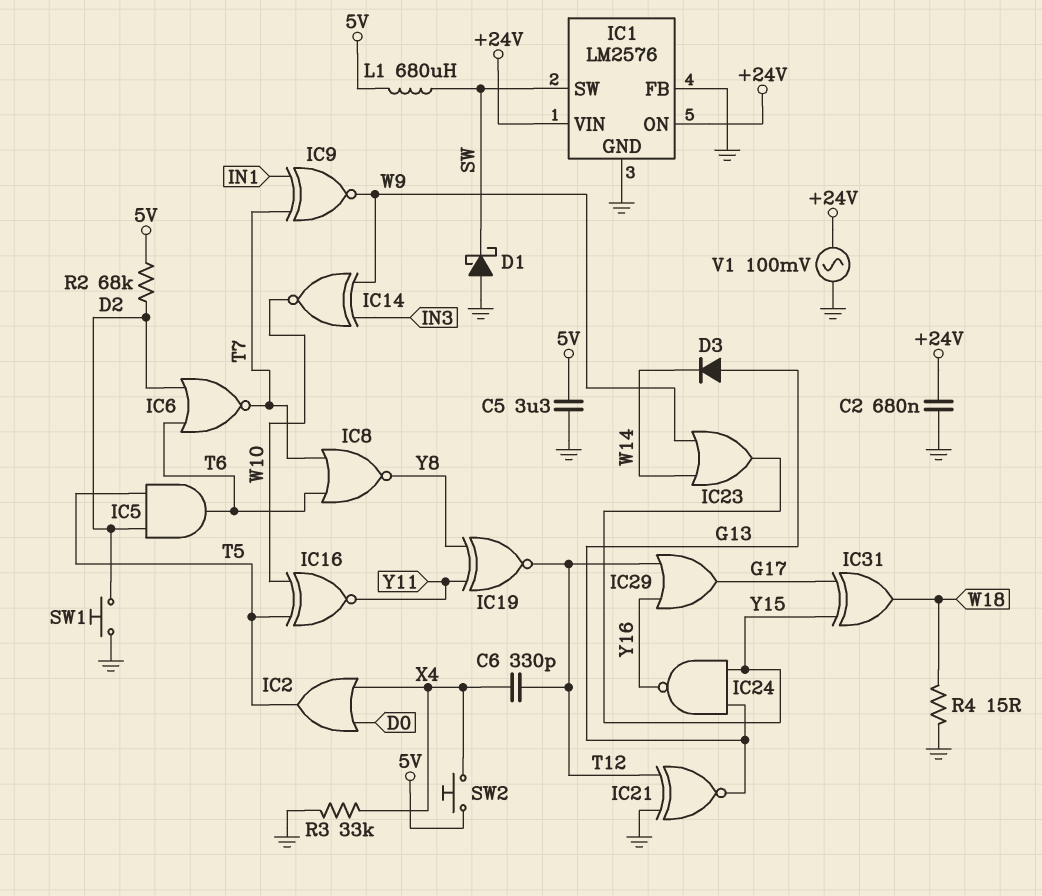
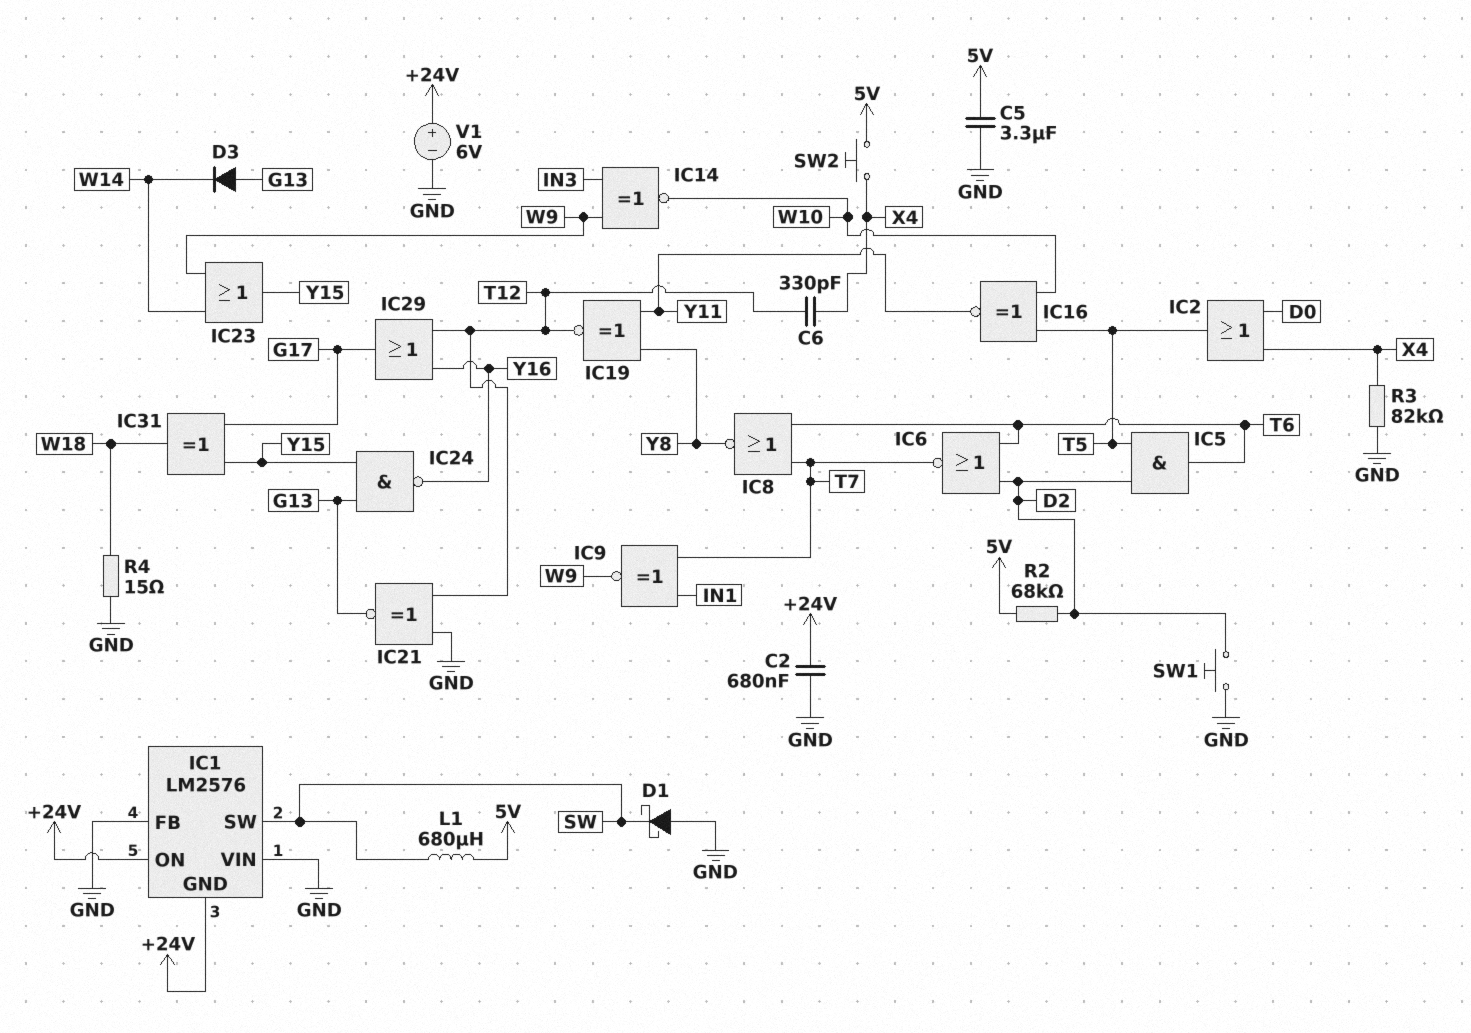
IC1 pin GND: GND -> +24V
IC1 pin VIN: +24V -> GND
R3: 33k (GND, X4) -> 82k (GND, X4)
V1: AC 100mV (+24V, GND) -> 6V (plus +24V, minus GND)

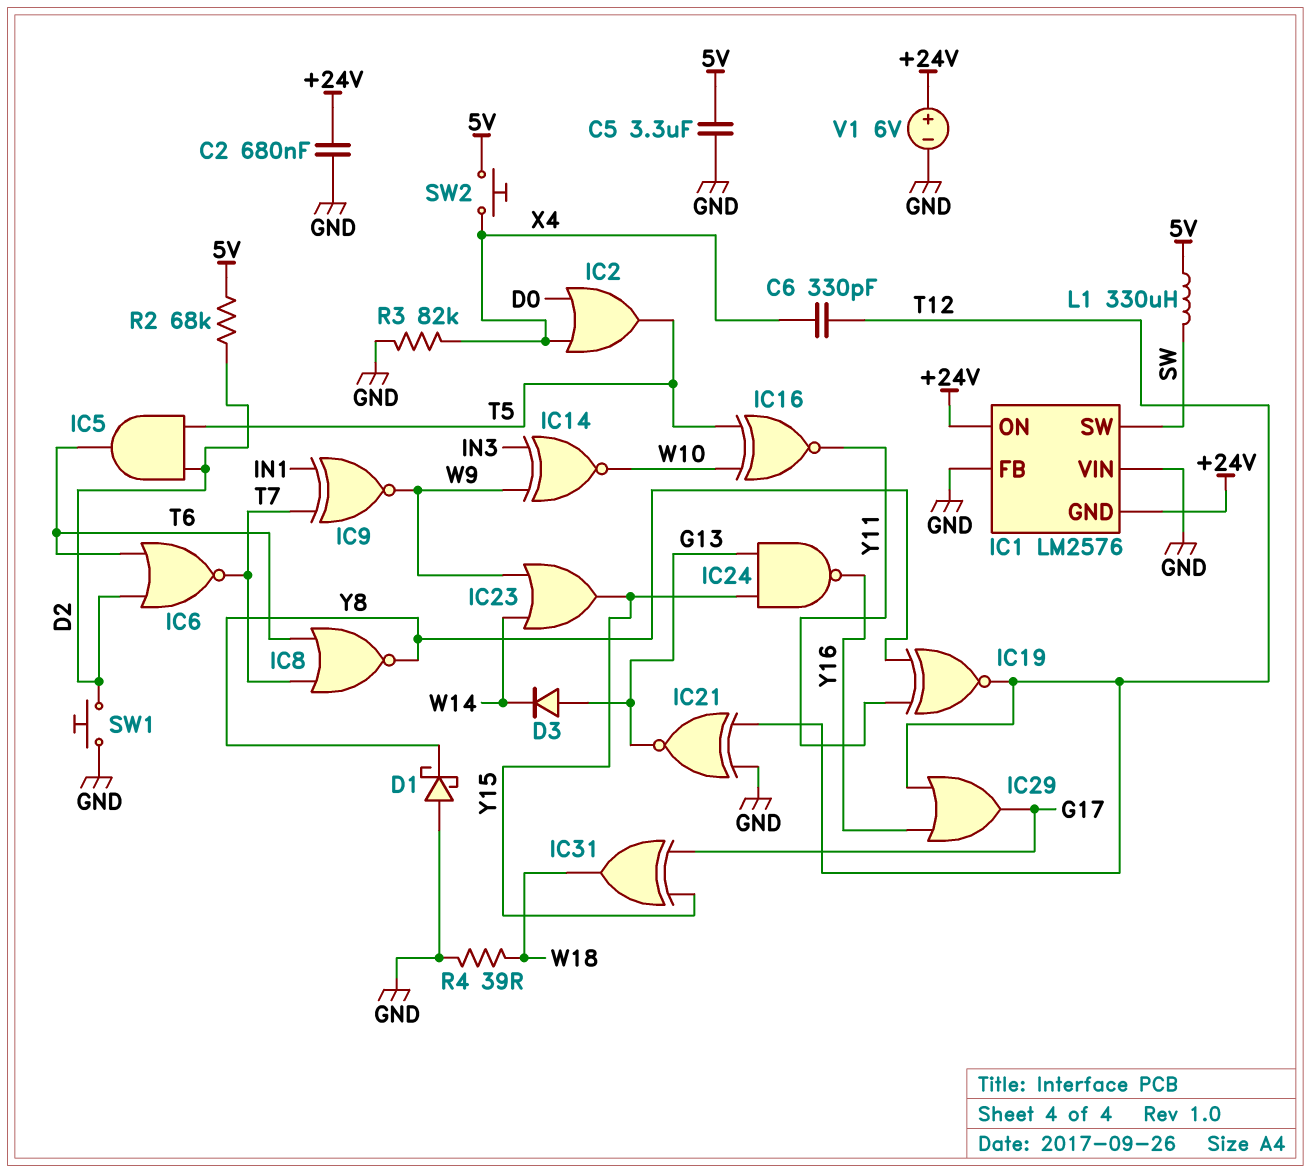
D1: schottky (A GND, K SW) -> schottky (A GND, K Y8)
L1: 680uH (5V, SW) -> 330uH (5V, SW)
R4: 15 (GND, W18) -> 39 (GND, W18)

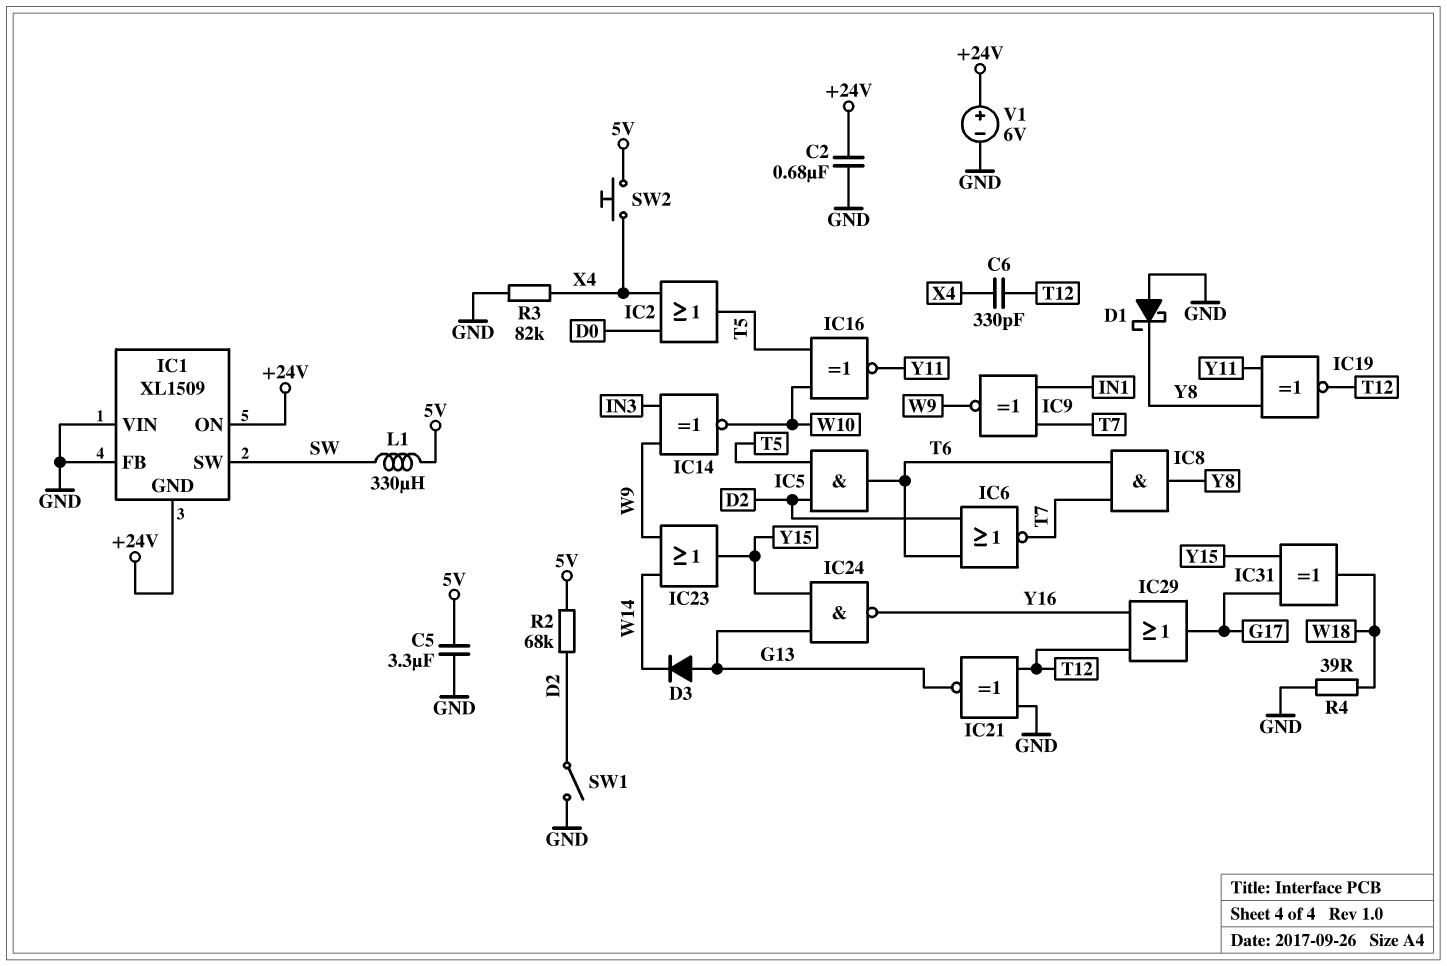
IC1: LM2576 -> XL1509
IC8: NOR (in T6, in T7, out Y8) -> AND (in T6, in T7, out Y8)
SW1: button (D2, GND) -> switch (D2, GND)

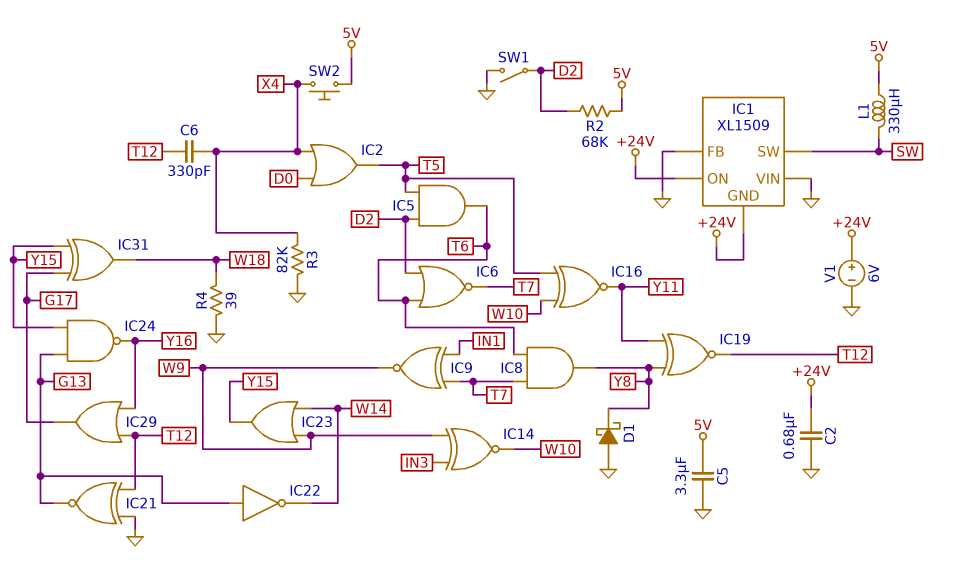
D3: diode (A G13, K W14) -> none
IC22: none -> NOT (in G13, out W14)

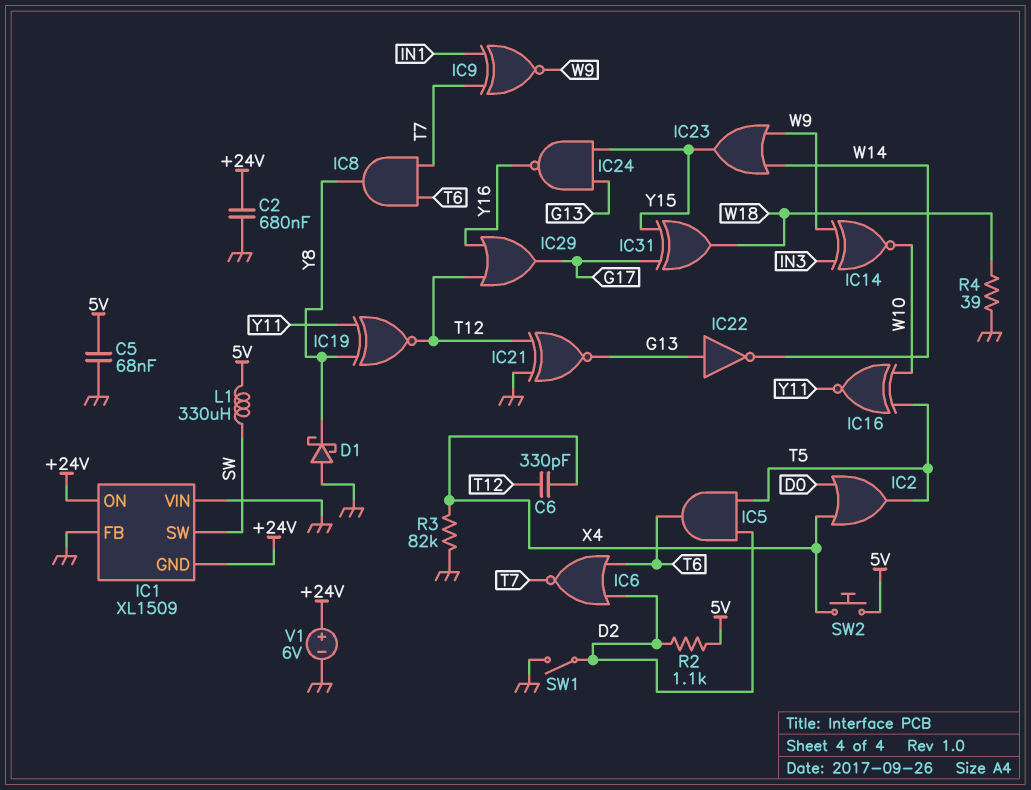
C5: 3.3uF (5V, GND) -> 68nF (5V, GND)
R2: 68k (5V, D2) -> 1.1k (5V, D2)

